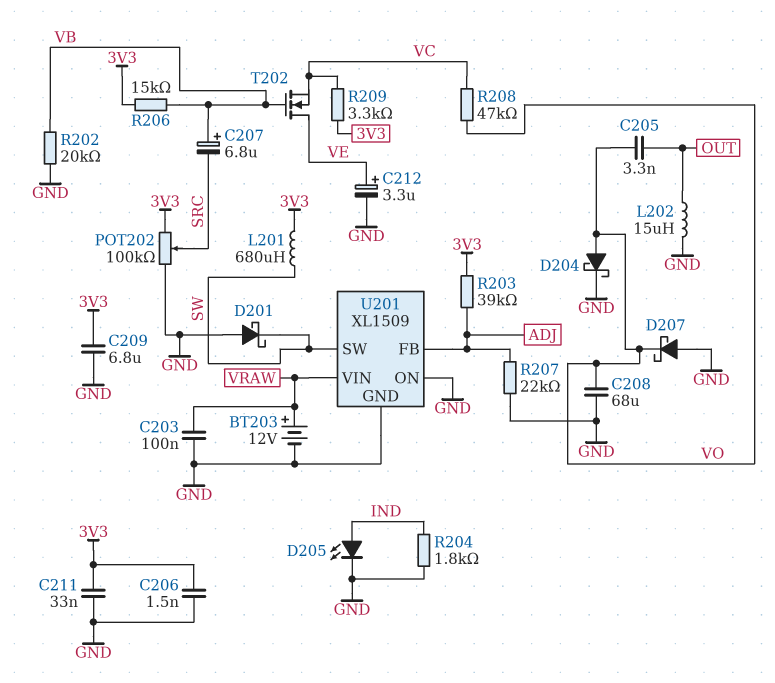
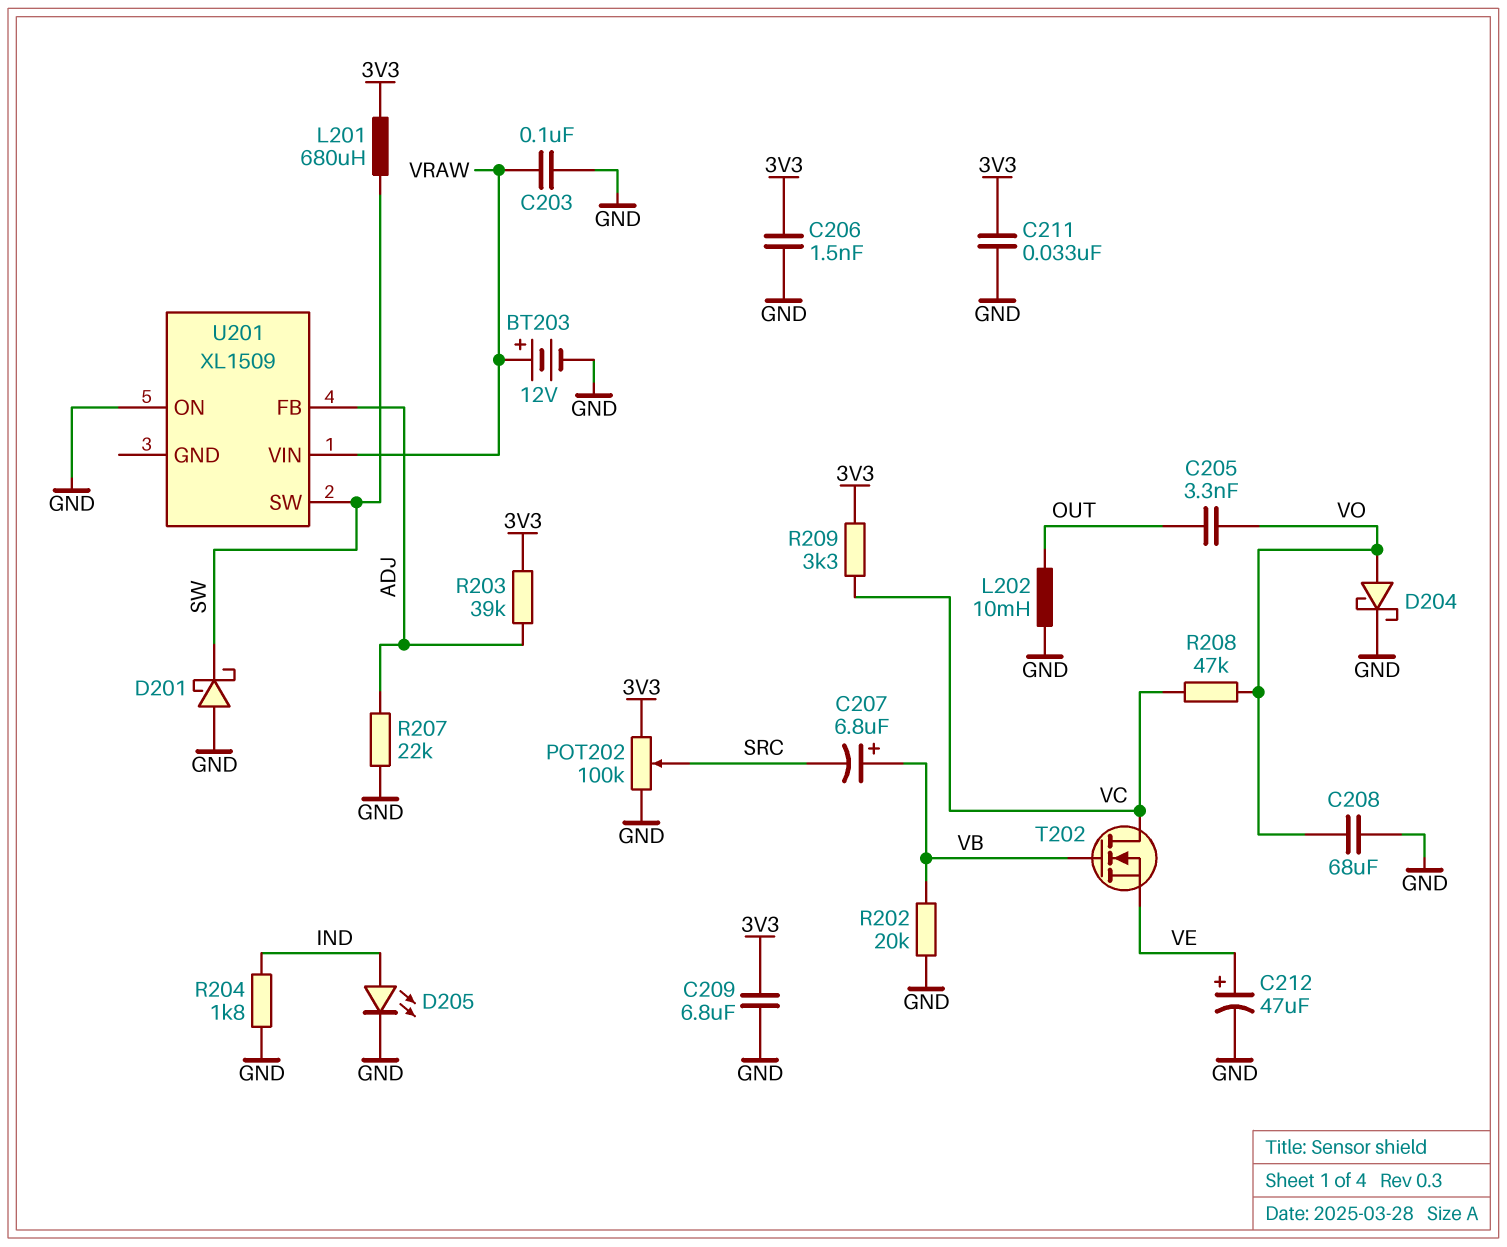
C212: 3.3uF (plus VE, minus GND) -> 47uF (plus VE, minus GND)
D207: schottky (A GND, K VO) -> none
L202: 15uH (GND, OUT) -> 10mH (GND, OUT)
R206: 15k (3V3, VB) -> none
T202: NMOS (G VB, D VE, S VC) -> NMOS (G VB, D VC, S VE)
U201 pin GND: GND -> none

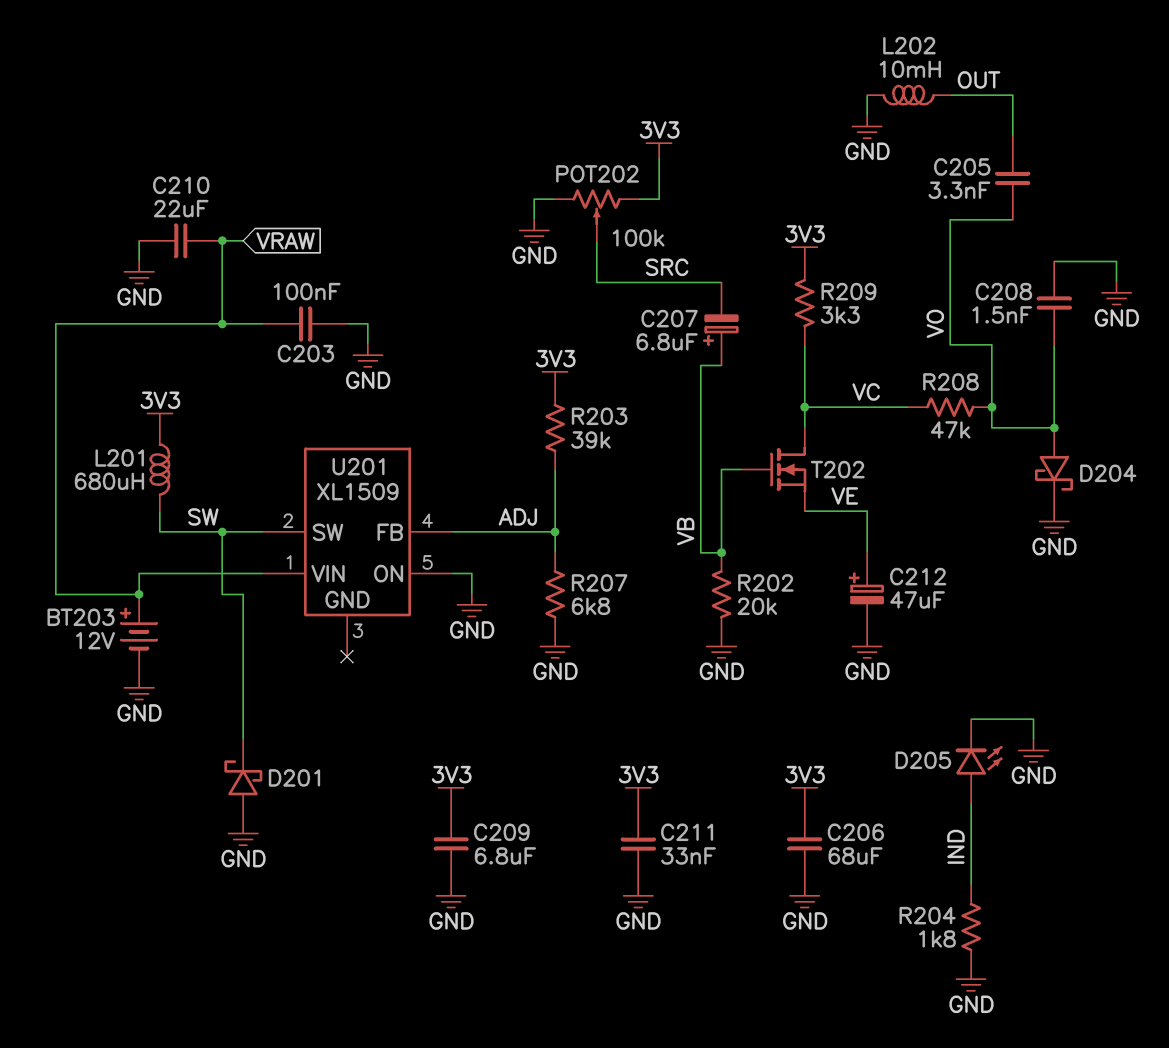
C206: 1.5nF (3V3, GND) -> 68uF (3V3, GND)
C208: 68uF (GND, VO) -> 1.5nF (GND, VO)
C210: none -> 22uF (GND, VRAW)
R207: 22k (ADJ, GND) -> 6.8k (ADJ, GND)

